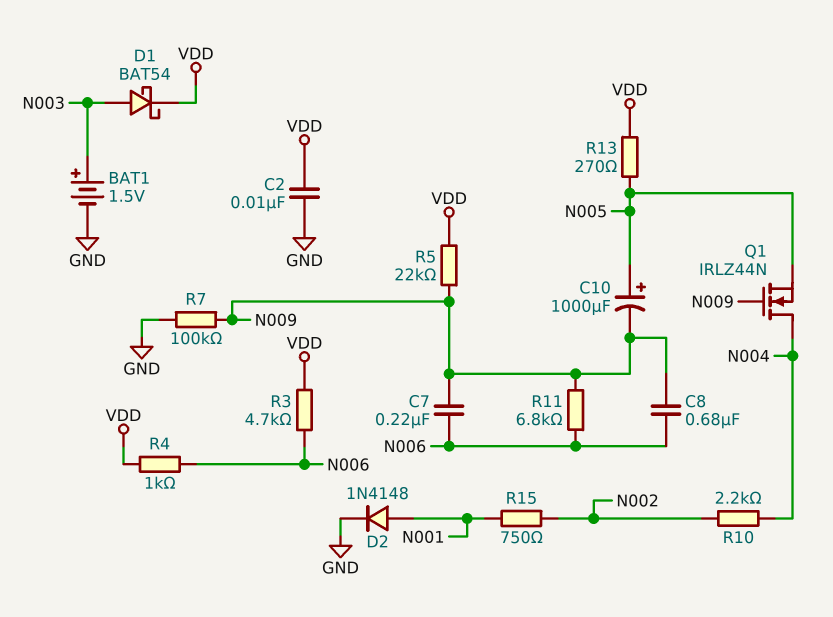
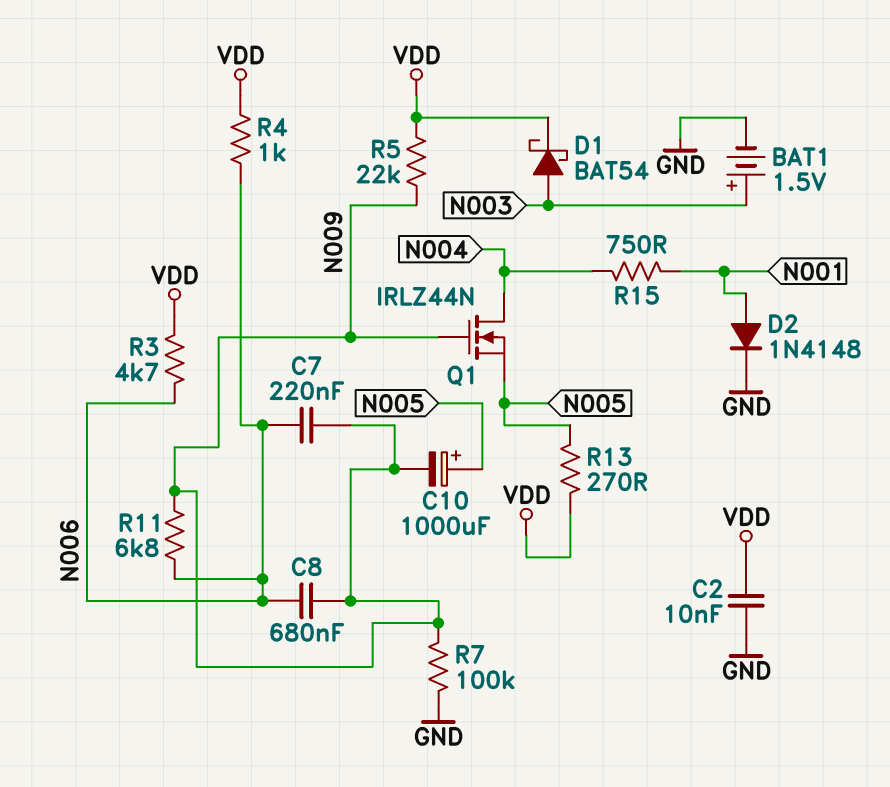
R10: 2.2k (N002, N004) -> none
R15: 750 (N001, N002) -> 750 (N001, N004)

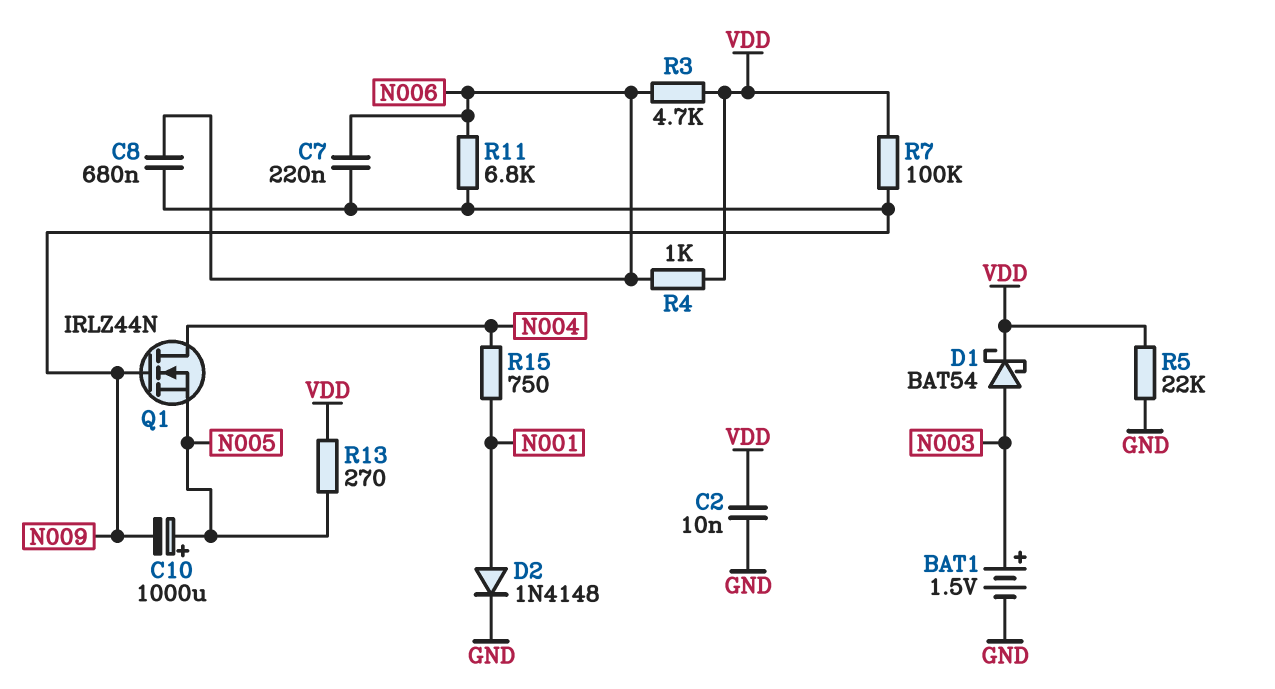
R5: 22k (N009, VDD) -> 22k (GND, VDD)
R7: 100k (GND, N009) -> 100k (N009, VDD)

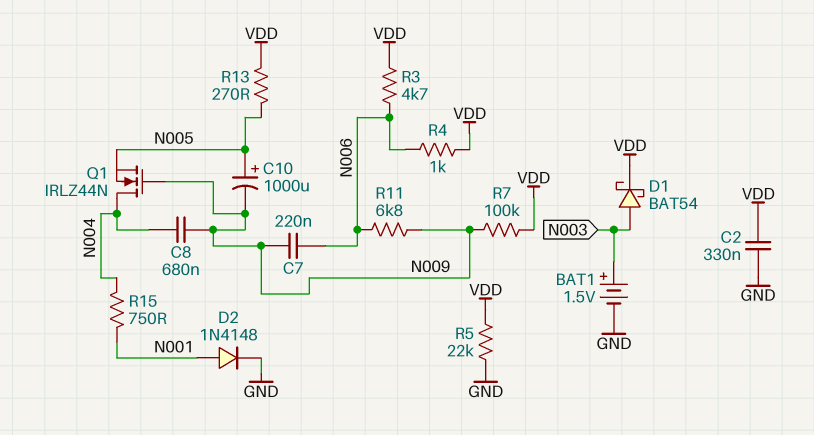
C2: 10nF (GND, VDD) -> 330nF (GND, VDD)
C8: 680nF (N006, N009) -> 680nF (N004, N009)

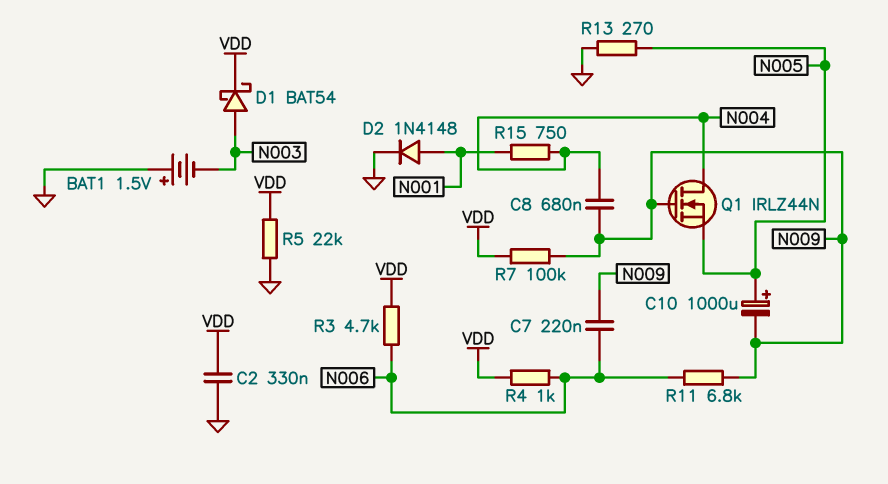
BAT1: 1.5V (plus N003, minus GND) -> 1.5V (plus GND, minus N003)
R13: 270 (N005, VDD) -> 270 (GND, N005)

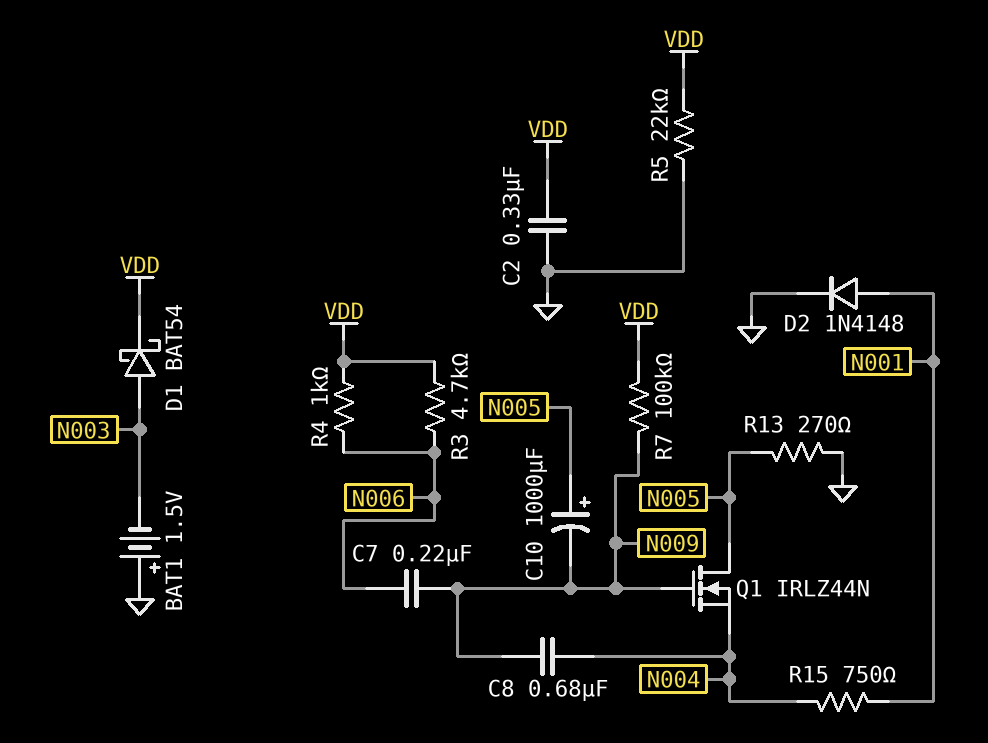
Q1: NMOS IRLZ44N (G N009, D N004, S N005) -> NMOS IRLZ44N (G N009, D N005, S N004)
R11: 6.8k (N006, N009) -> none

